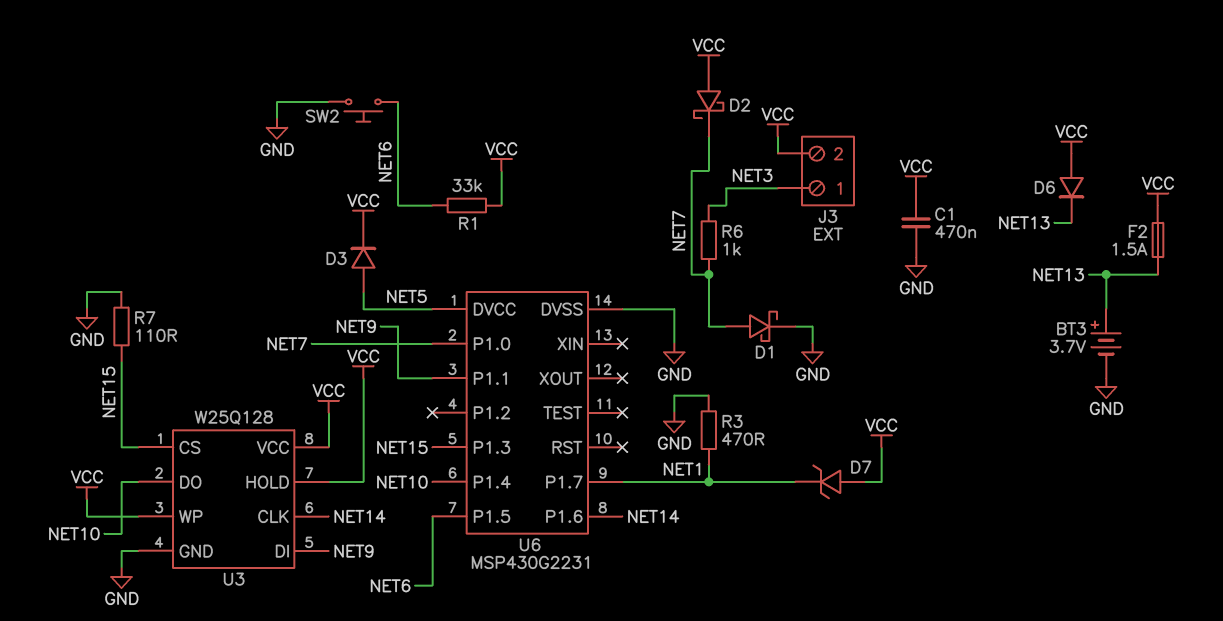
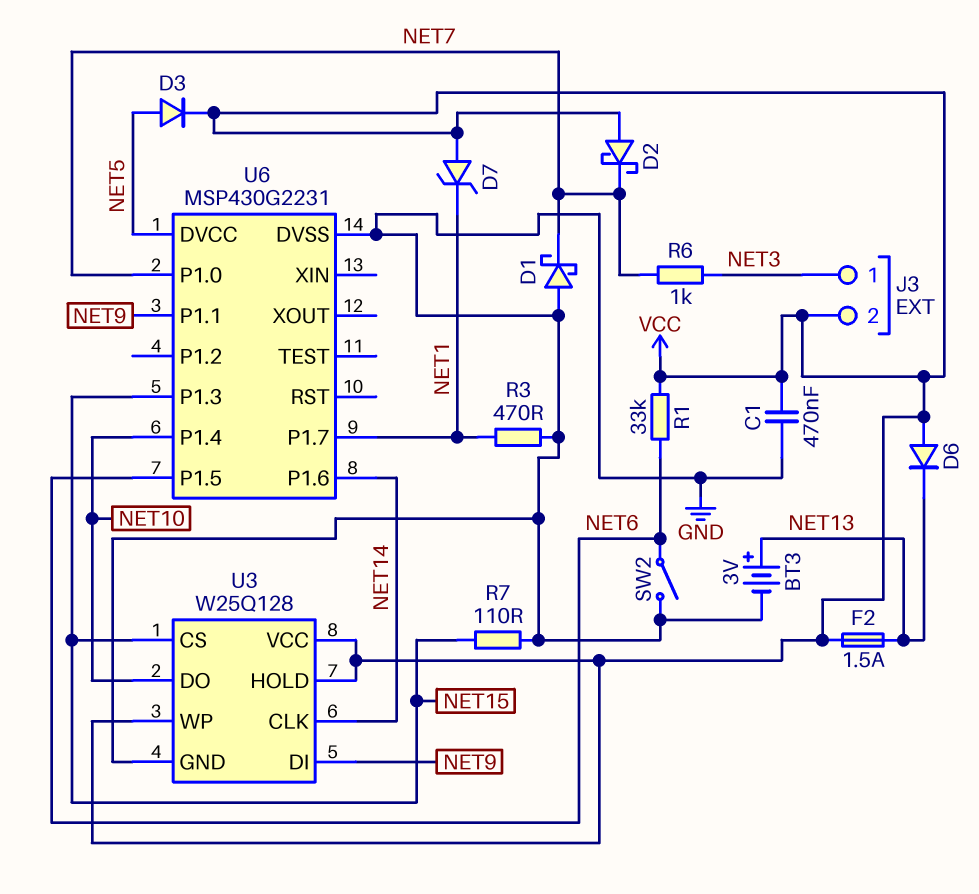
BT3: 3.7V (plus NET13, minus GND) -> 3V (plus NET13, minus GND)
D1: schottky (A NET7, K GND) -> schottky (A GND, K NET7)
SW2: button (GND, NET6) -> switch (GND, NET6)

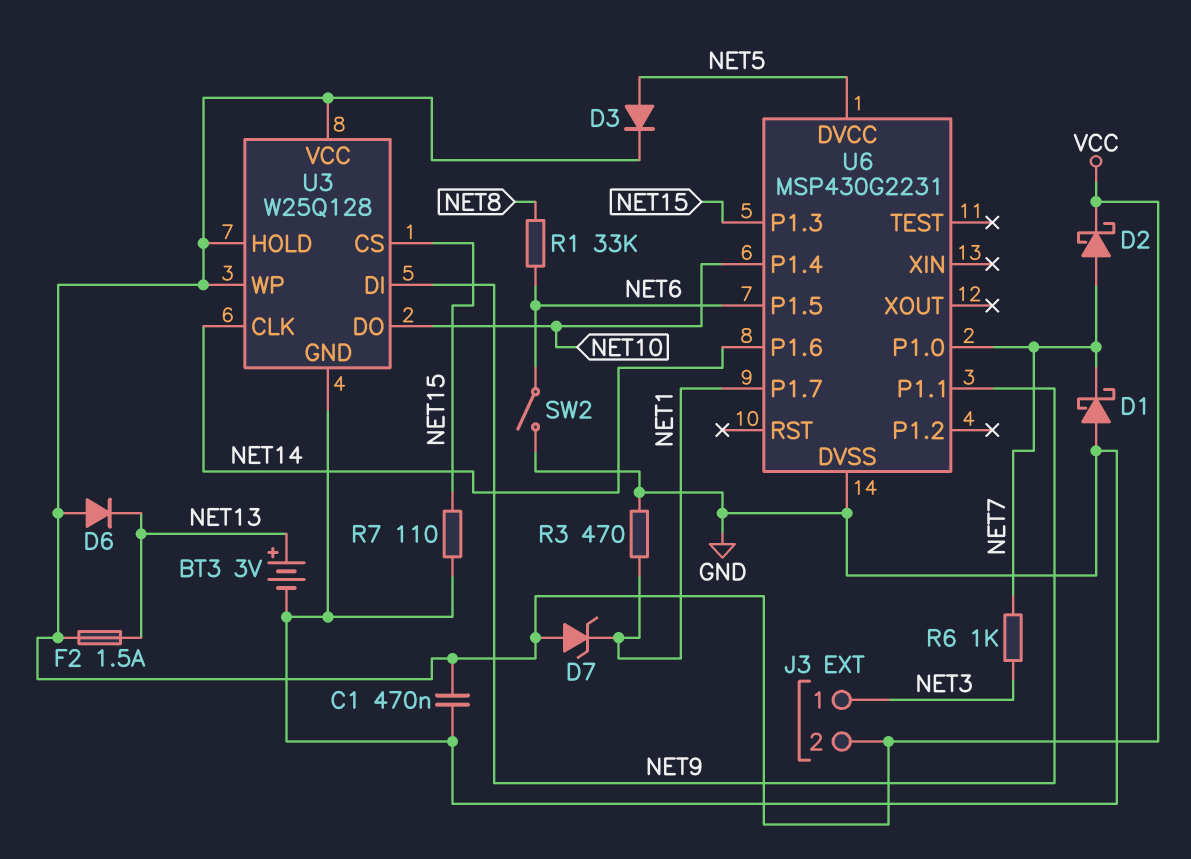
D2: schottky (A VCC, K NET7) -> schottky (A NET7, K VCC)
R1: 33k (NET6, VCC) -> 33k (NET6, NET8)

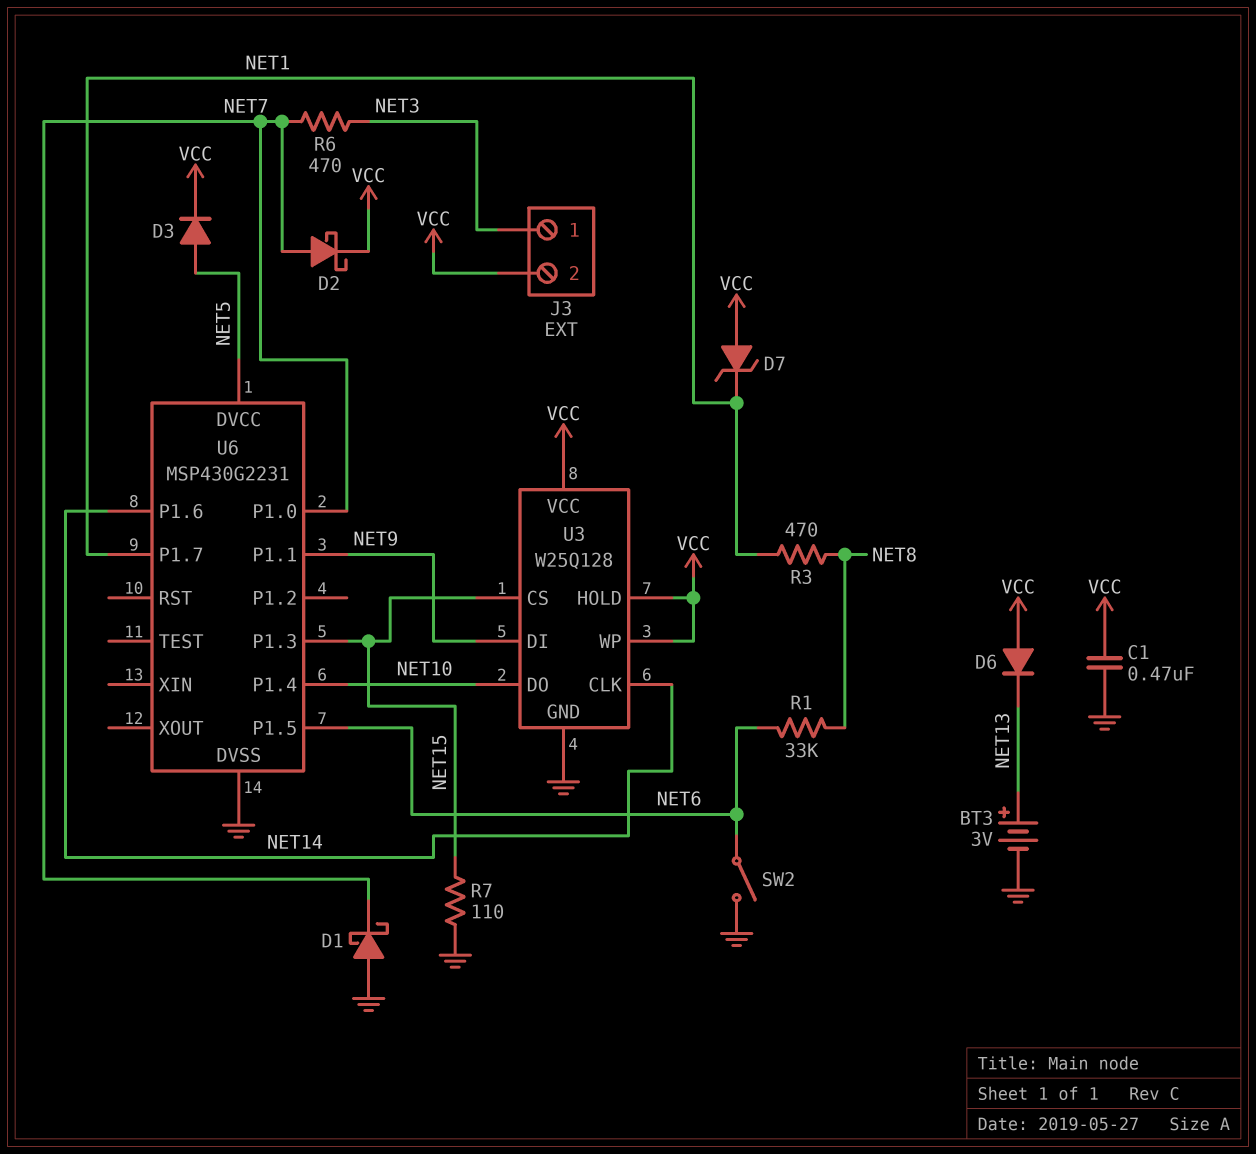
F2: 1.5A (NET13, VCC) -> none
R3: 470 (GND, NET1) -> 470 (NET1, NET8)
R6: 1k (NET3, NET7) -> 470 (NET3, NET7)

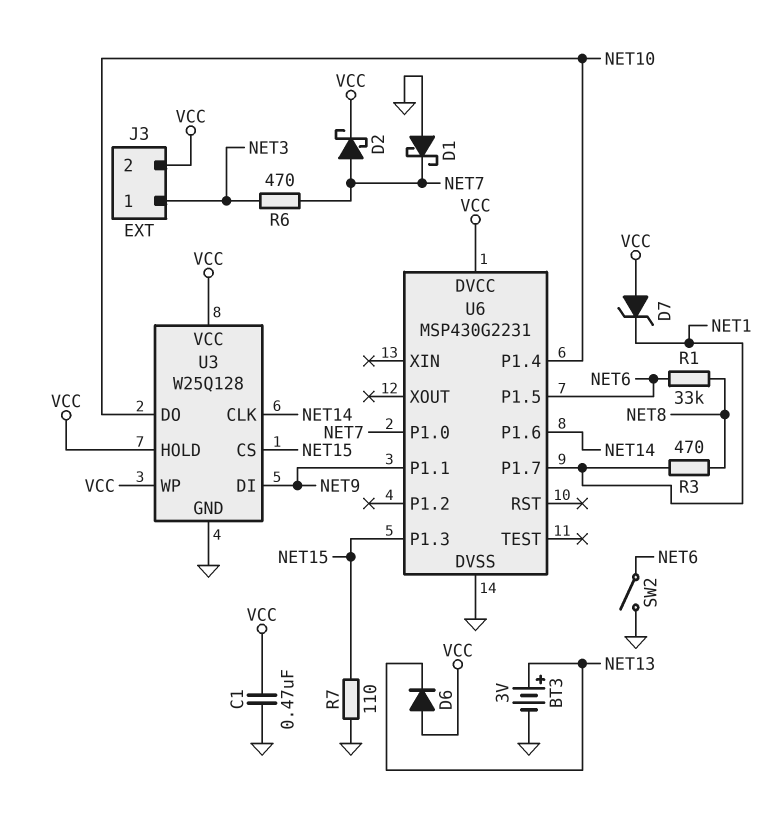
D3: diode (A NET5, K VCC) -> none
U6 pin DVCC: NET5 -> VCC

